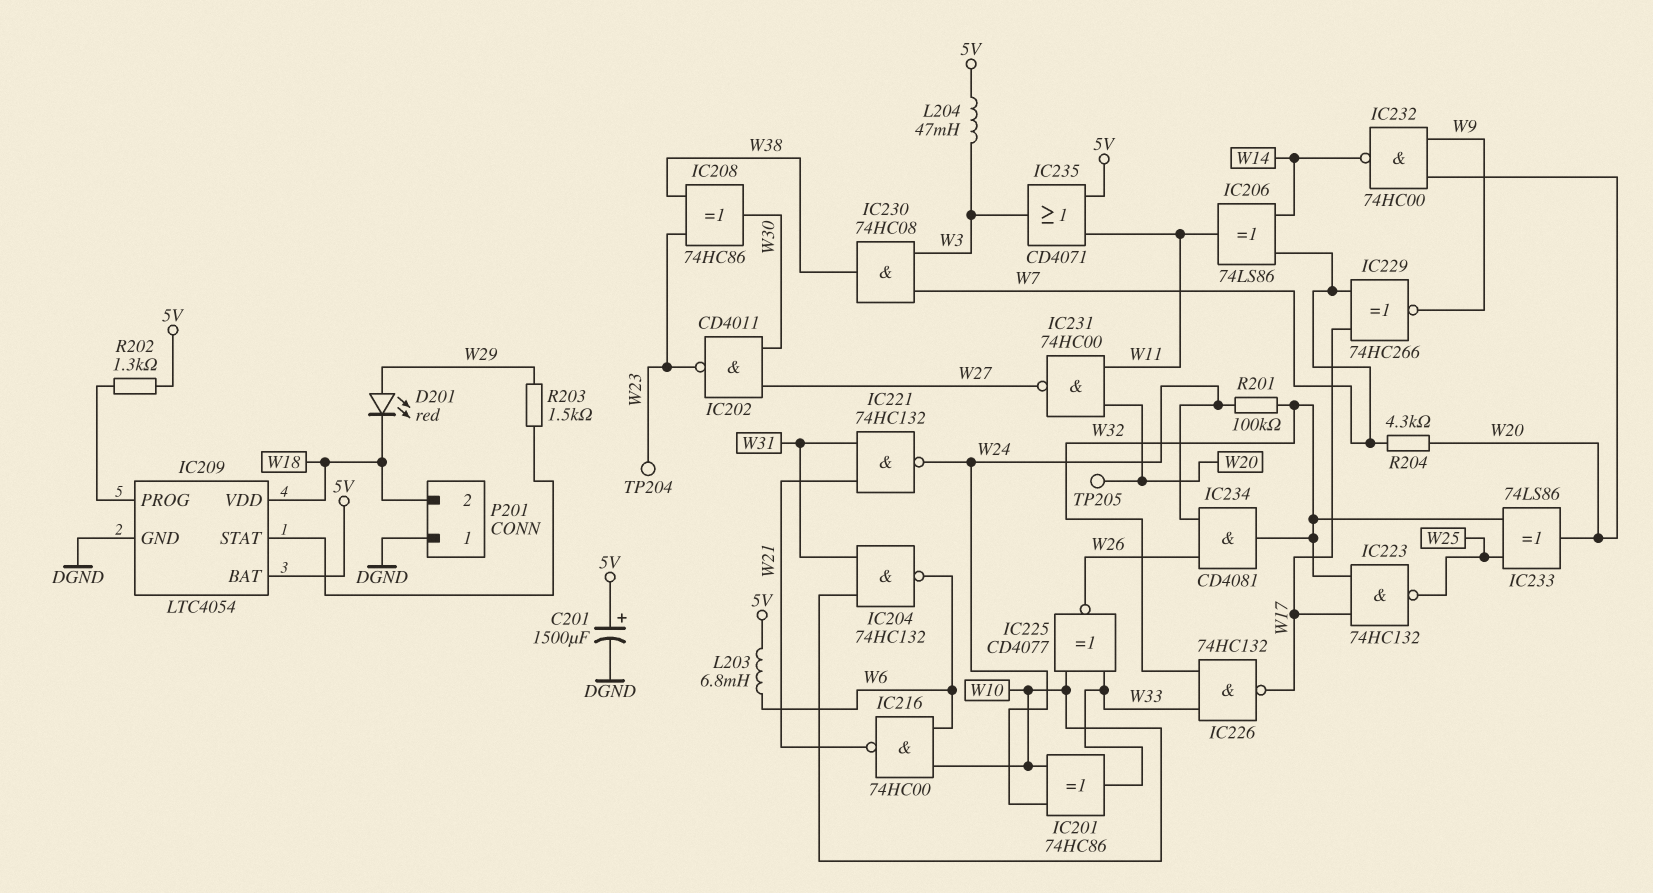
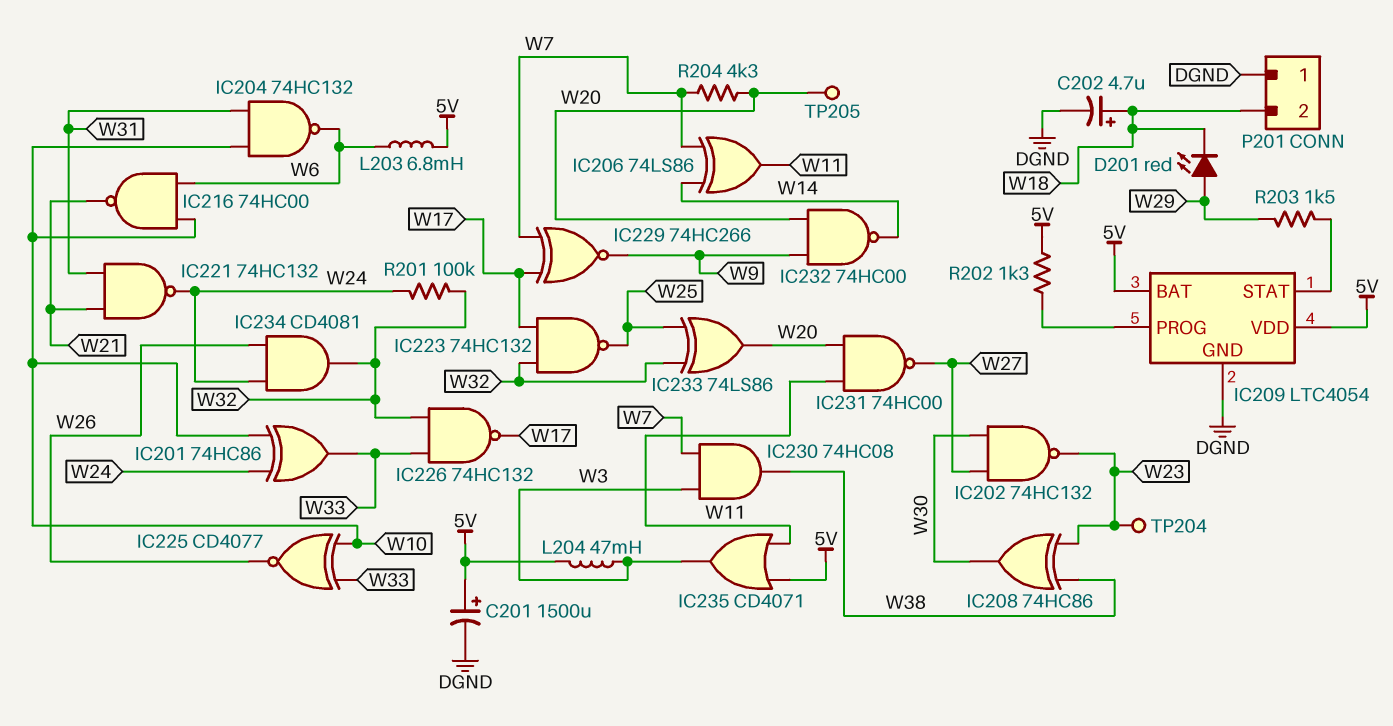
C202: none -> 4.7uF (plus W18, minus DGND)
IC202: NAND CD4011 (in W27, in W30, out W23) -> NAND 74HC132 (in W27, in W30, out W23)
IC209 pin VDD: W18 -> 5V

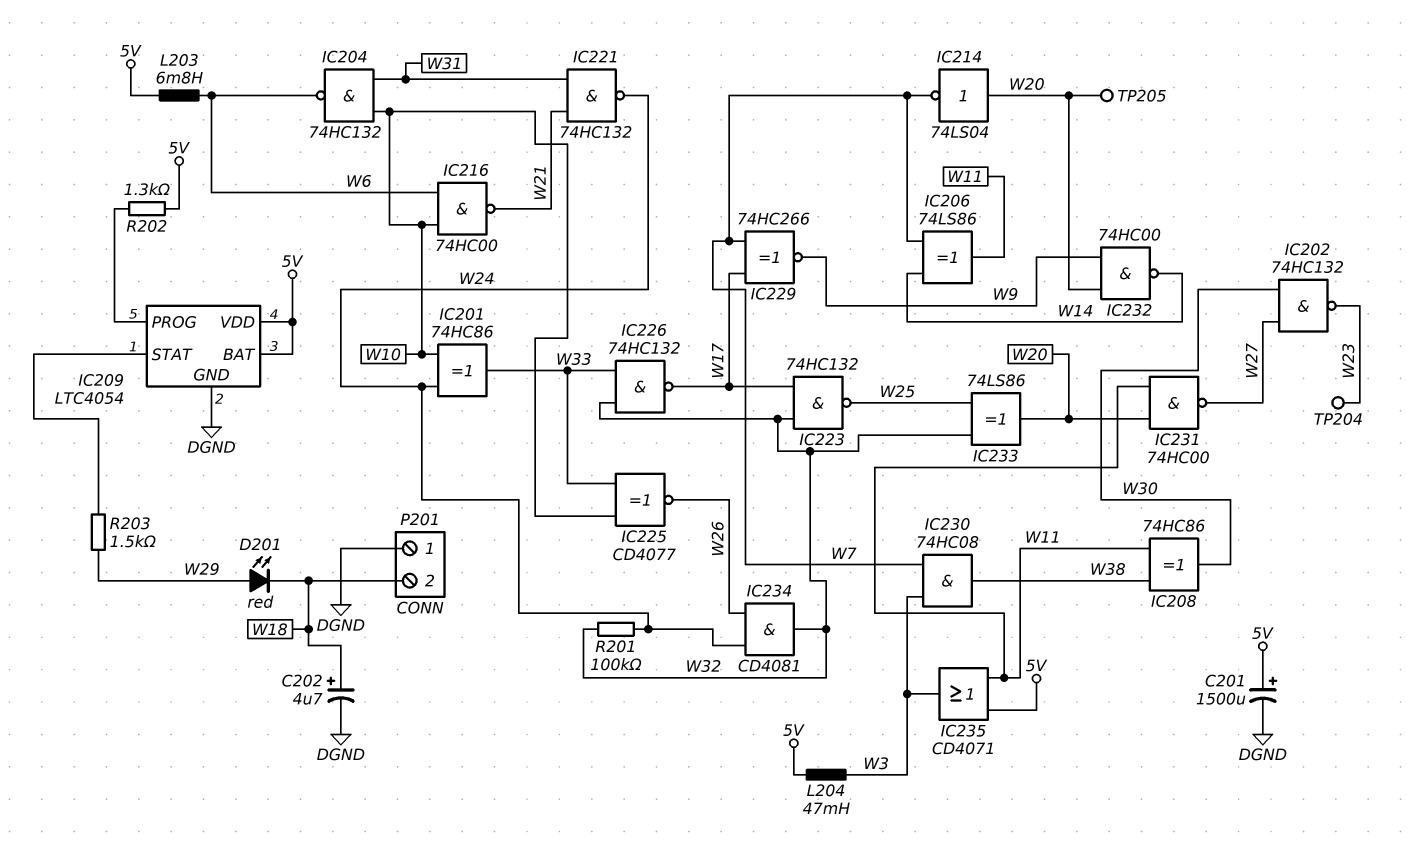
IC208: XOR 74HC86 (in W23, in W38, out W30) -> XOR 74HC86 (in W11, in W38, out W30)
IC214: none -> NOT 74LS04 (in W20, out W7)
R204: 4.3k (W7, W20) -> none

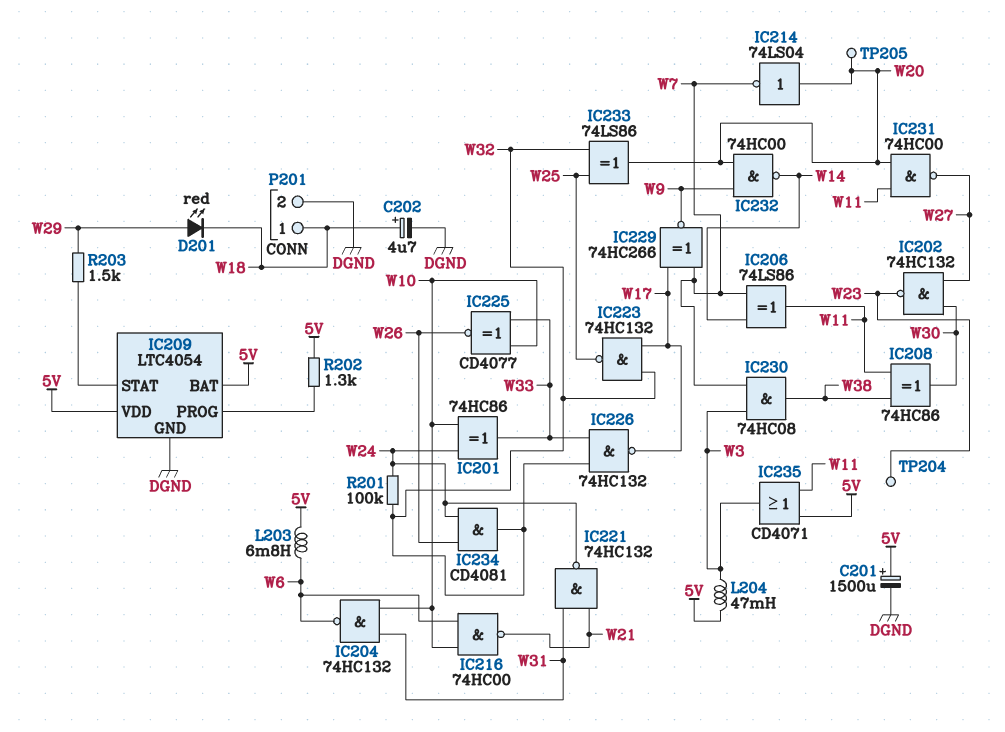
P201 pin 1: DGND -> W18
P201 pin 2: W18 -> DGND

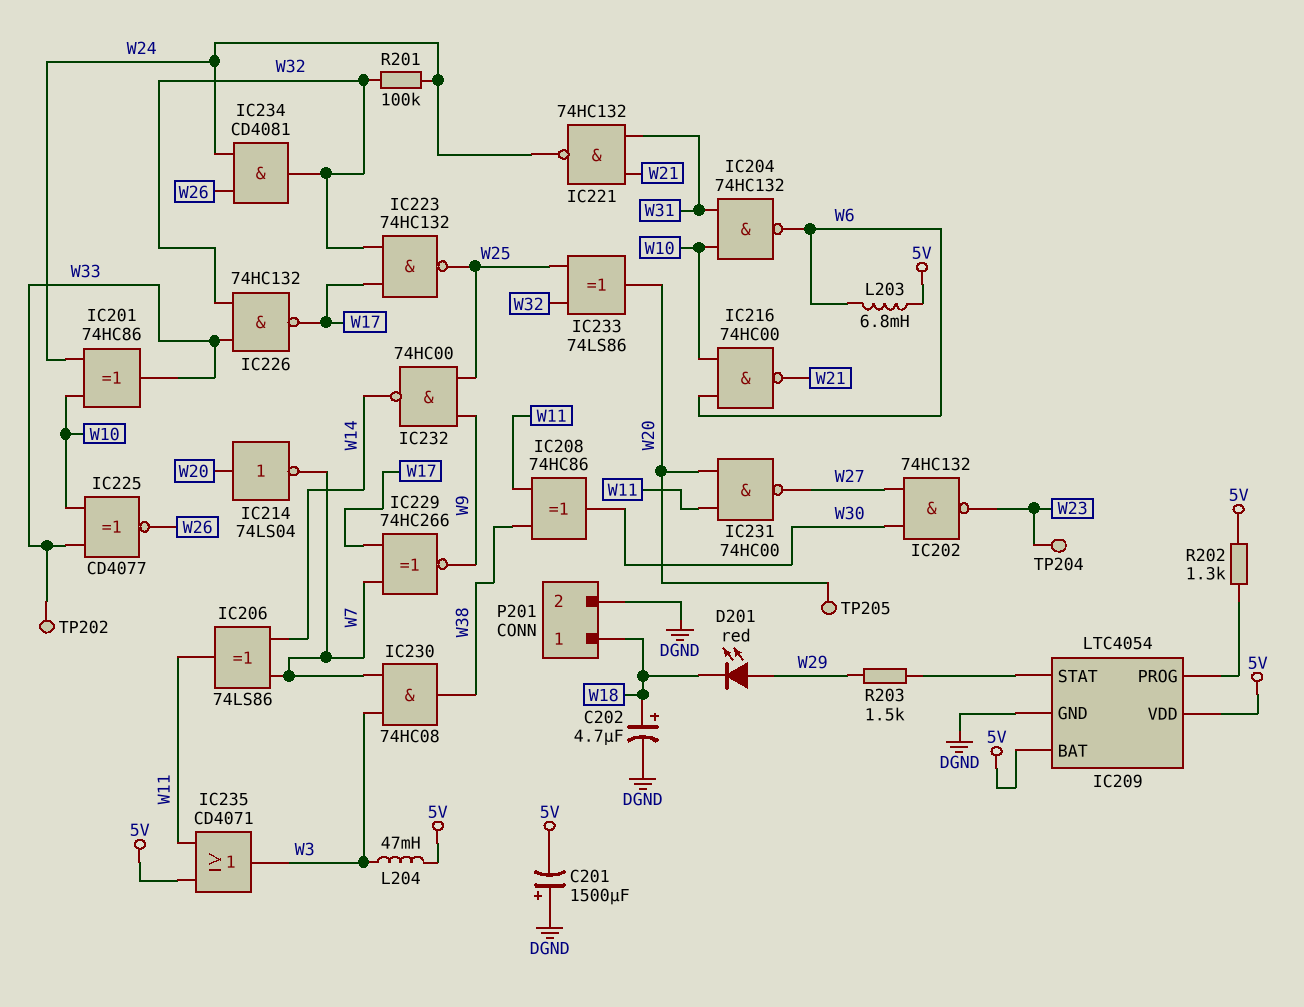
C201: 1500uF (plus 5V, minus DGND) -> 1500uF (plus DGND, minus 5V)
IC232: NAND 74HC00 (in W9, in W20, out W14) -> NAND 74HC00 (in W9, in W25, out W14)
TP202: none -> test point (W33)

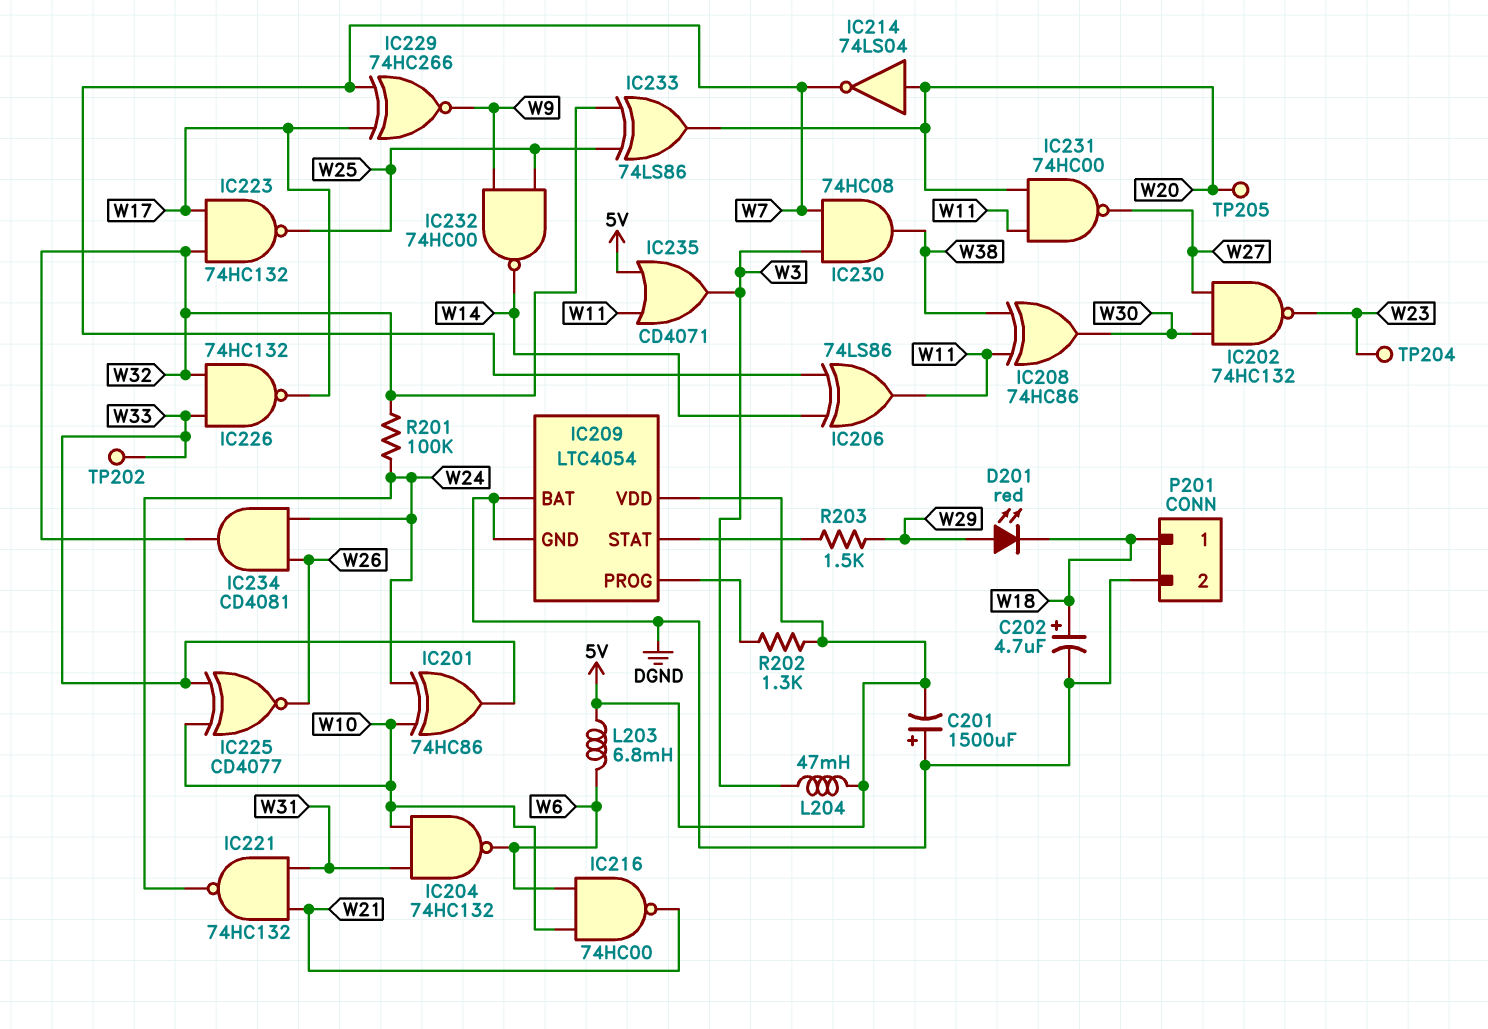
IC209 pin BAT: 5V -> DGND

